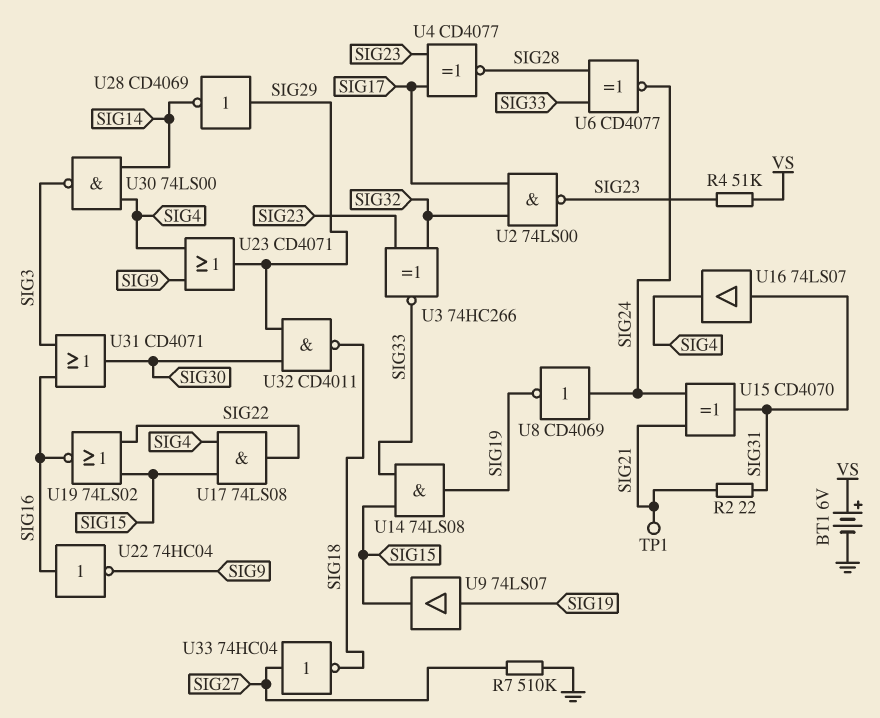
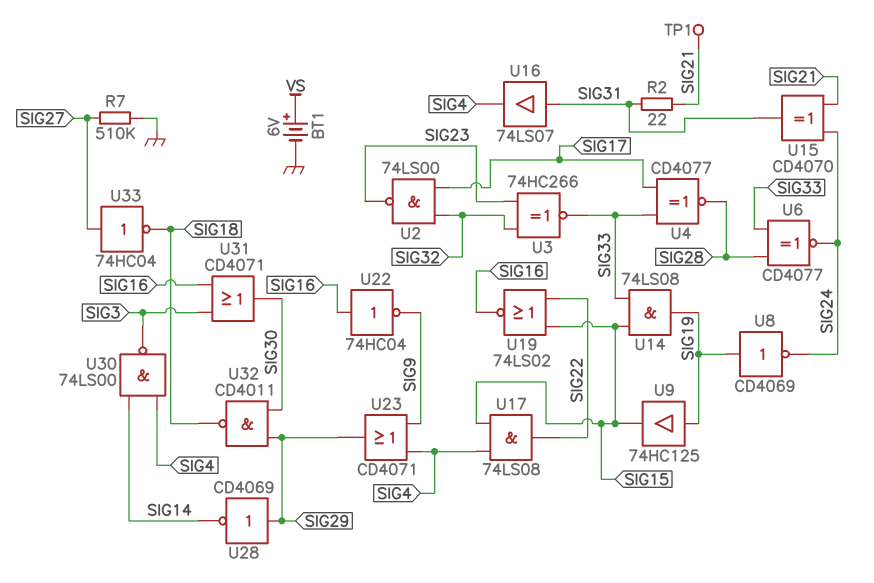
R4: 51k (SIG23, VS) -> none
U4: XNOR CD4077 (in SIG17, in SIG23, out SIG28) -> XNOR CD4077 (in SIG17, in SIG33, out SIG28)
U8: NOT CD4069 (in SIG24, out SIG19) -> NOT CD4069 (in SIG19, out SIG24)
U9: buffer 74LS07 (in SIG19, out SIG15) -> buffer 74HC125 (in SIG19, out SIG15)

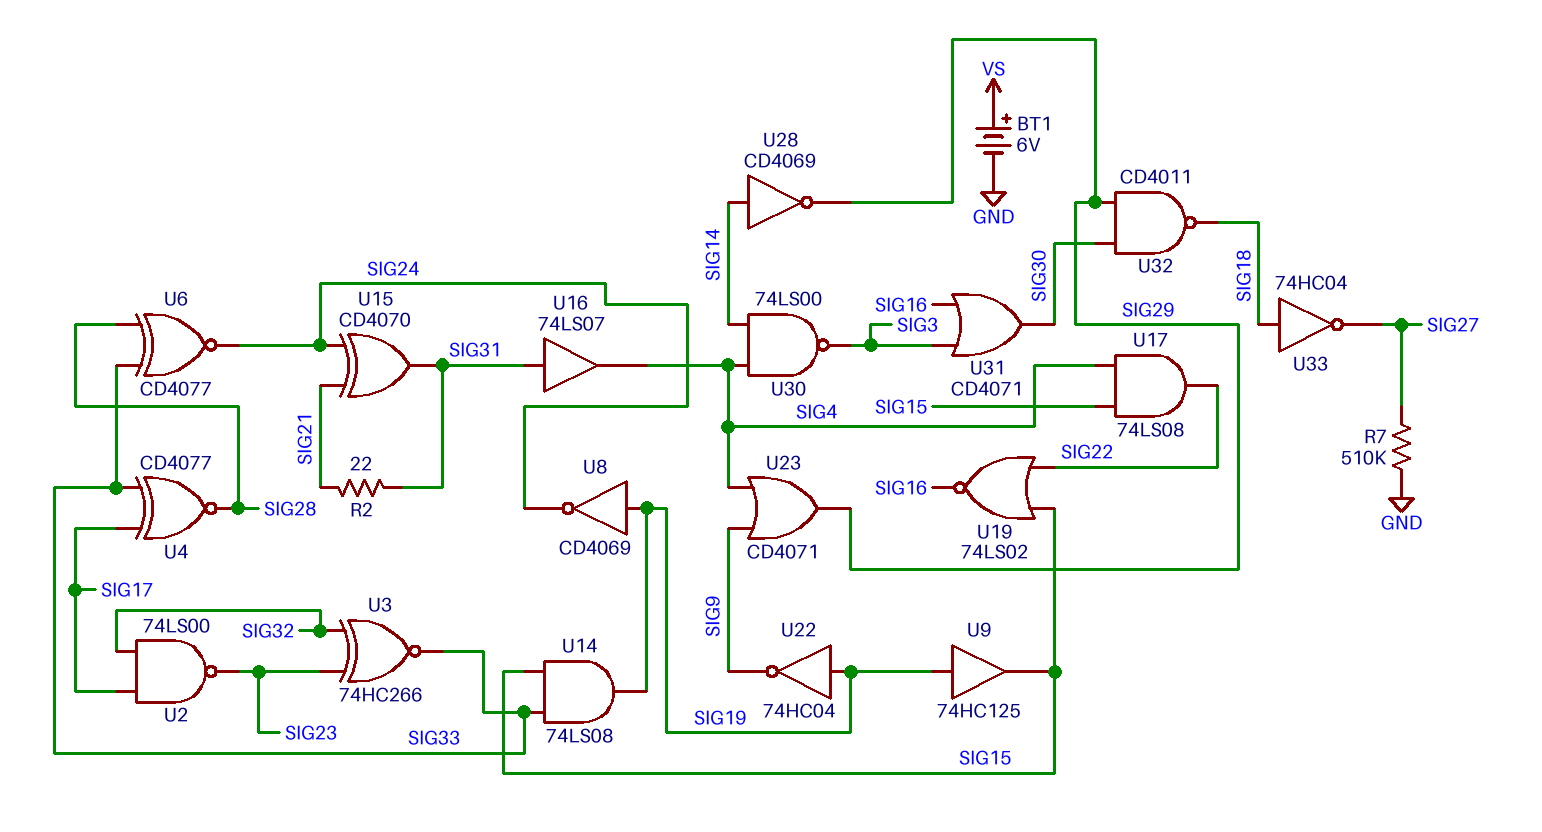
TP1: test point (SIG21) -> none
U22: NOT 74HC04 (in SIG16, out SIG9) -> NOT 74HC04 (in SIG19, out SIG9)
U28: NOT CD4069 (in SIG29, out SIG14) -> NOT CD4069 (in SIG14, out SIG29)
U33: NOT 74HC04 (in SIG27, out SIG18) -> NOT 74HC04 (in SIG18, out SIG27)

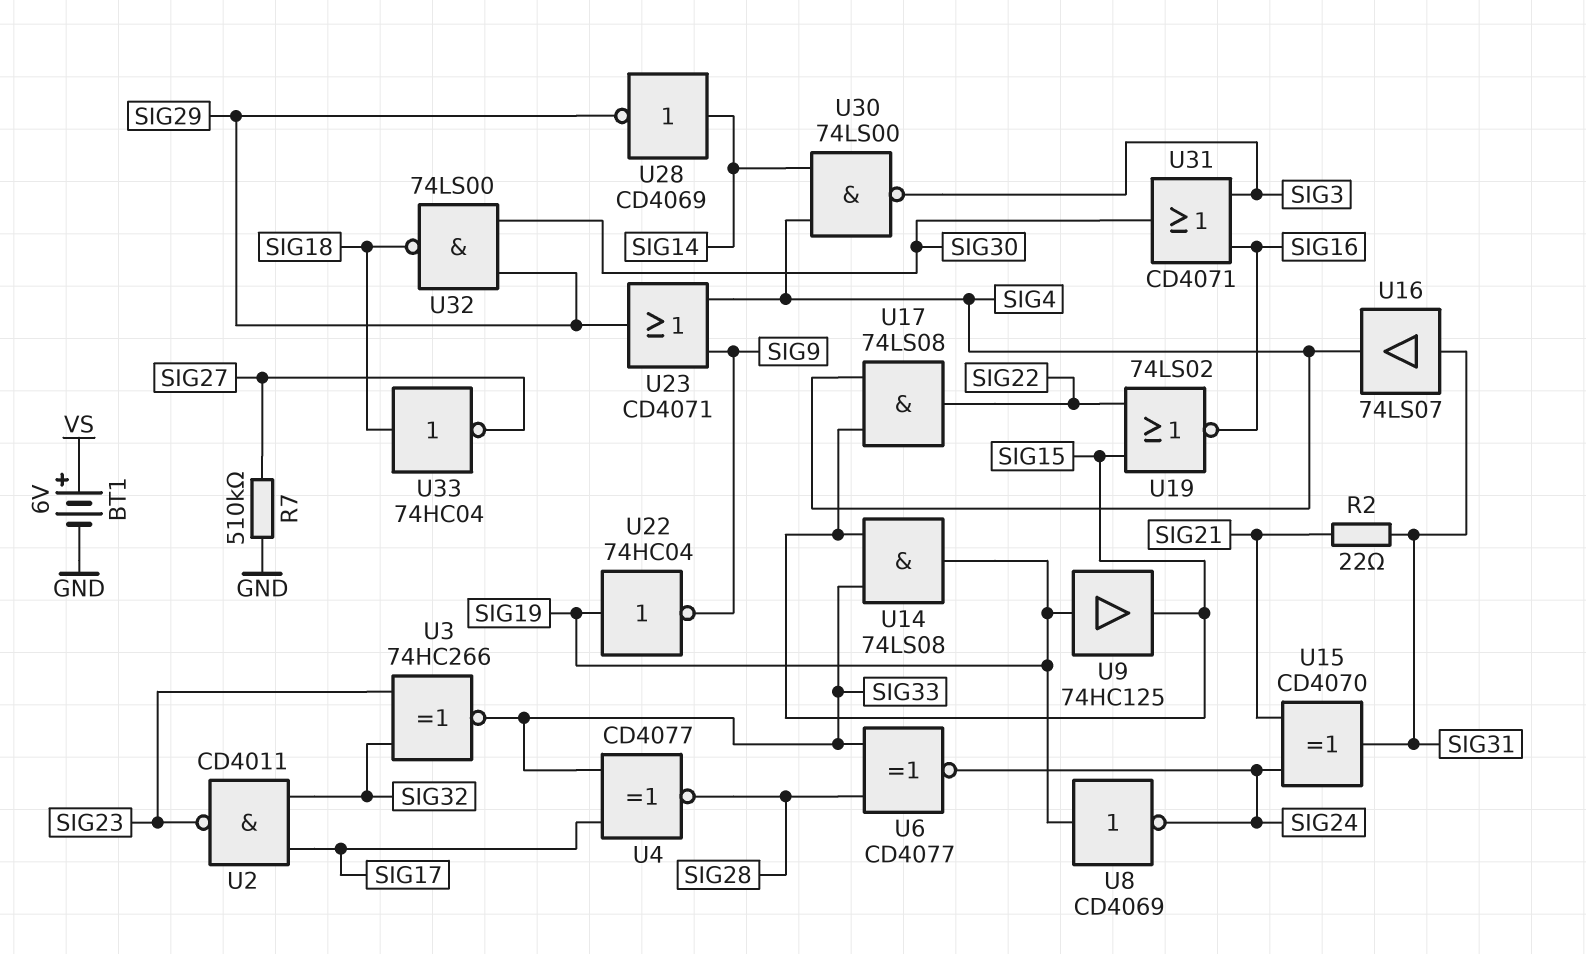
U2: NAND 74LS00 (in SIG17, in SIG32, out SIG23) -> NAND CD4011 (in SIG17, in SIG32, out SIG23)
U32: NAND CD4011 (in SIG29, in SIG30, out SIG18) -> NAND 74LS00 (in SIG29, in SIG30, out SIG18)

